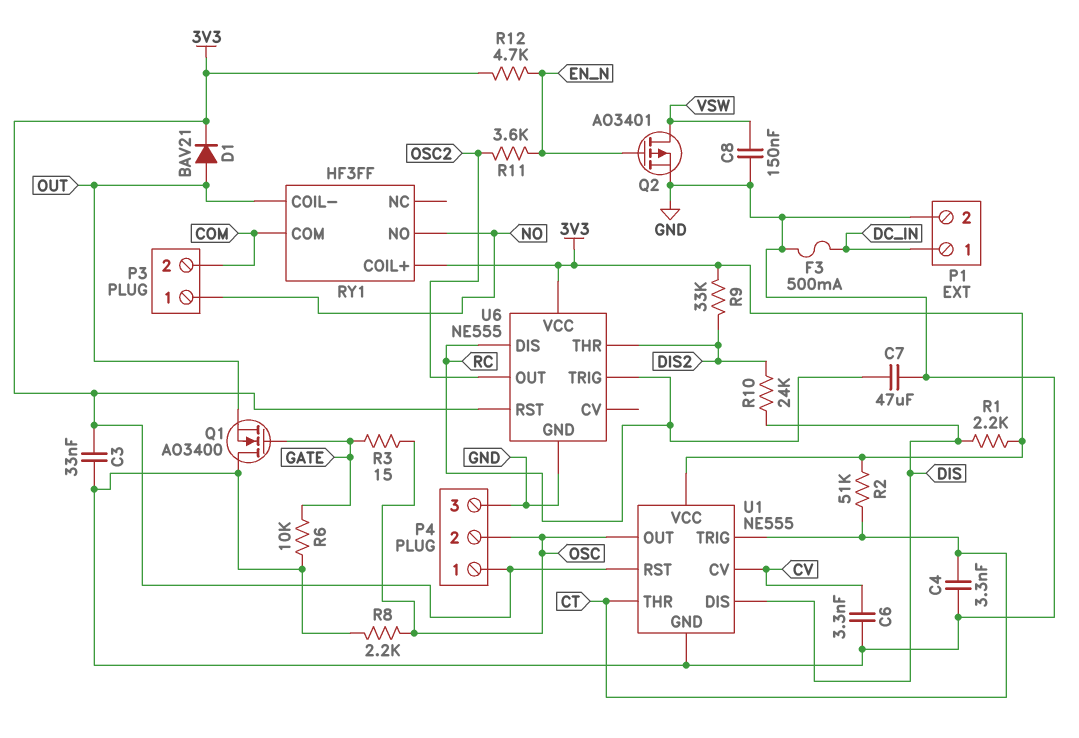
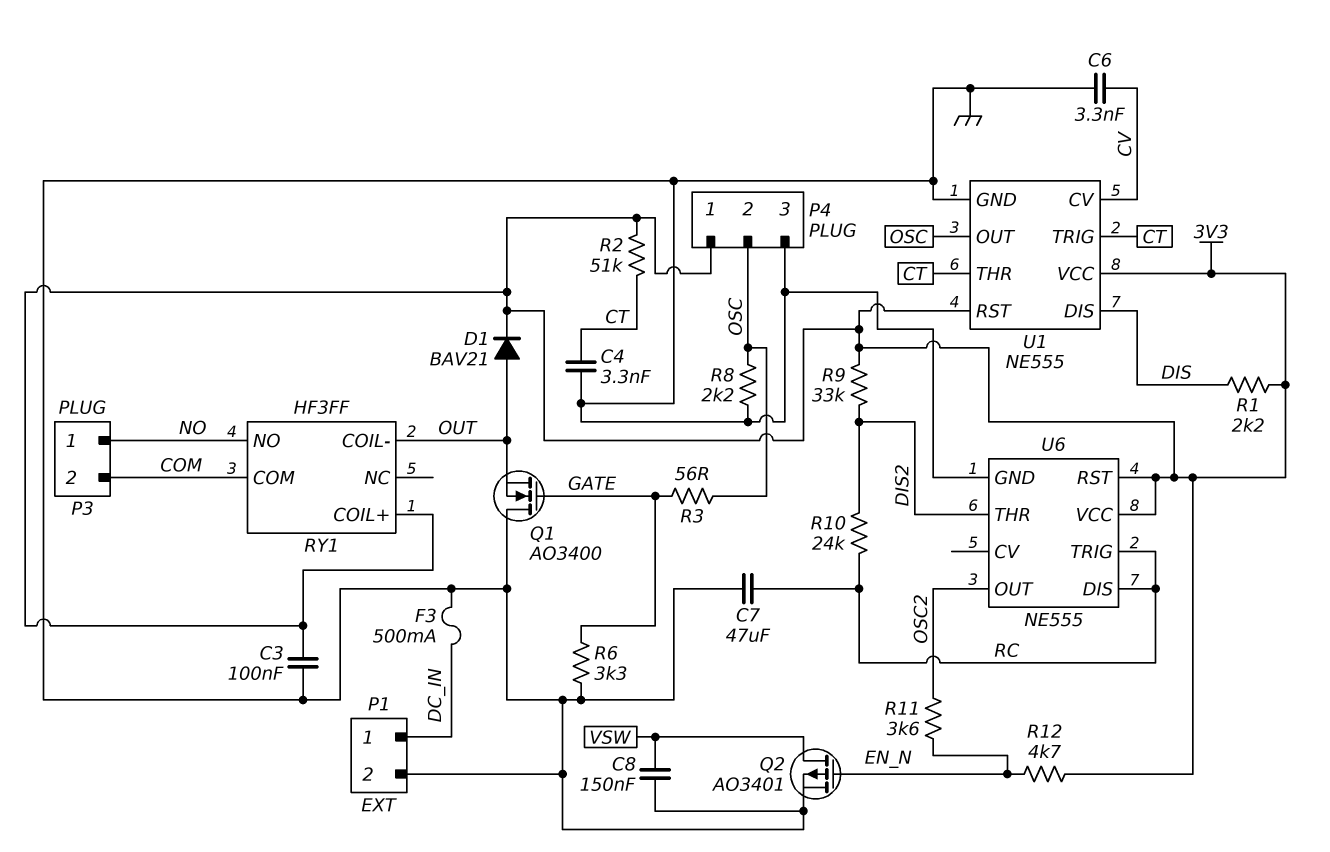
C3: 33nF (3V3, GND) -> 100nF (3V3, GND)
R3: 15 (GATE, OSC) -> 56 (GATE, OSC)
R6: 10k (GATE, GND) -> 3.3k (GATE, GND)
R10: 24k (DIS, DIS2) -> 24k (DIS2, RC)

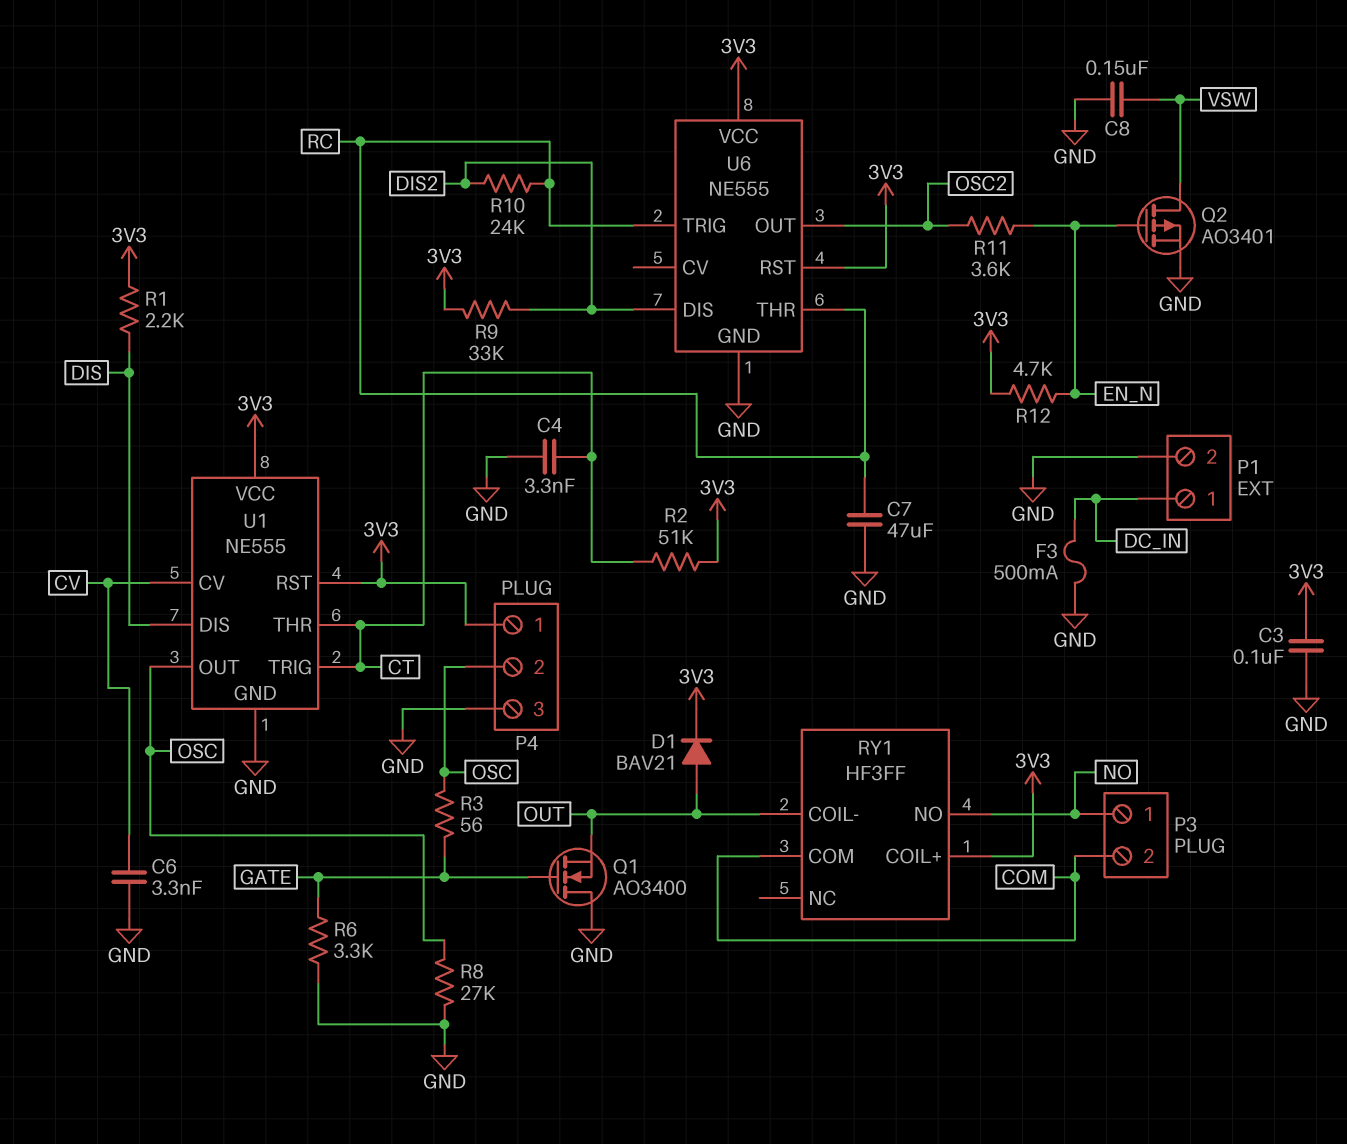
R8: 2.2k (GND, OSC) -> 27k (GND, OSC)
U6 pin DIS: RC -> DIS2
U6 pin THR: DIS2 -> RC

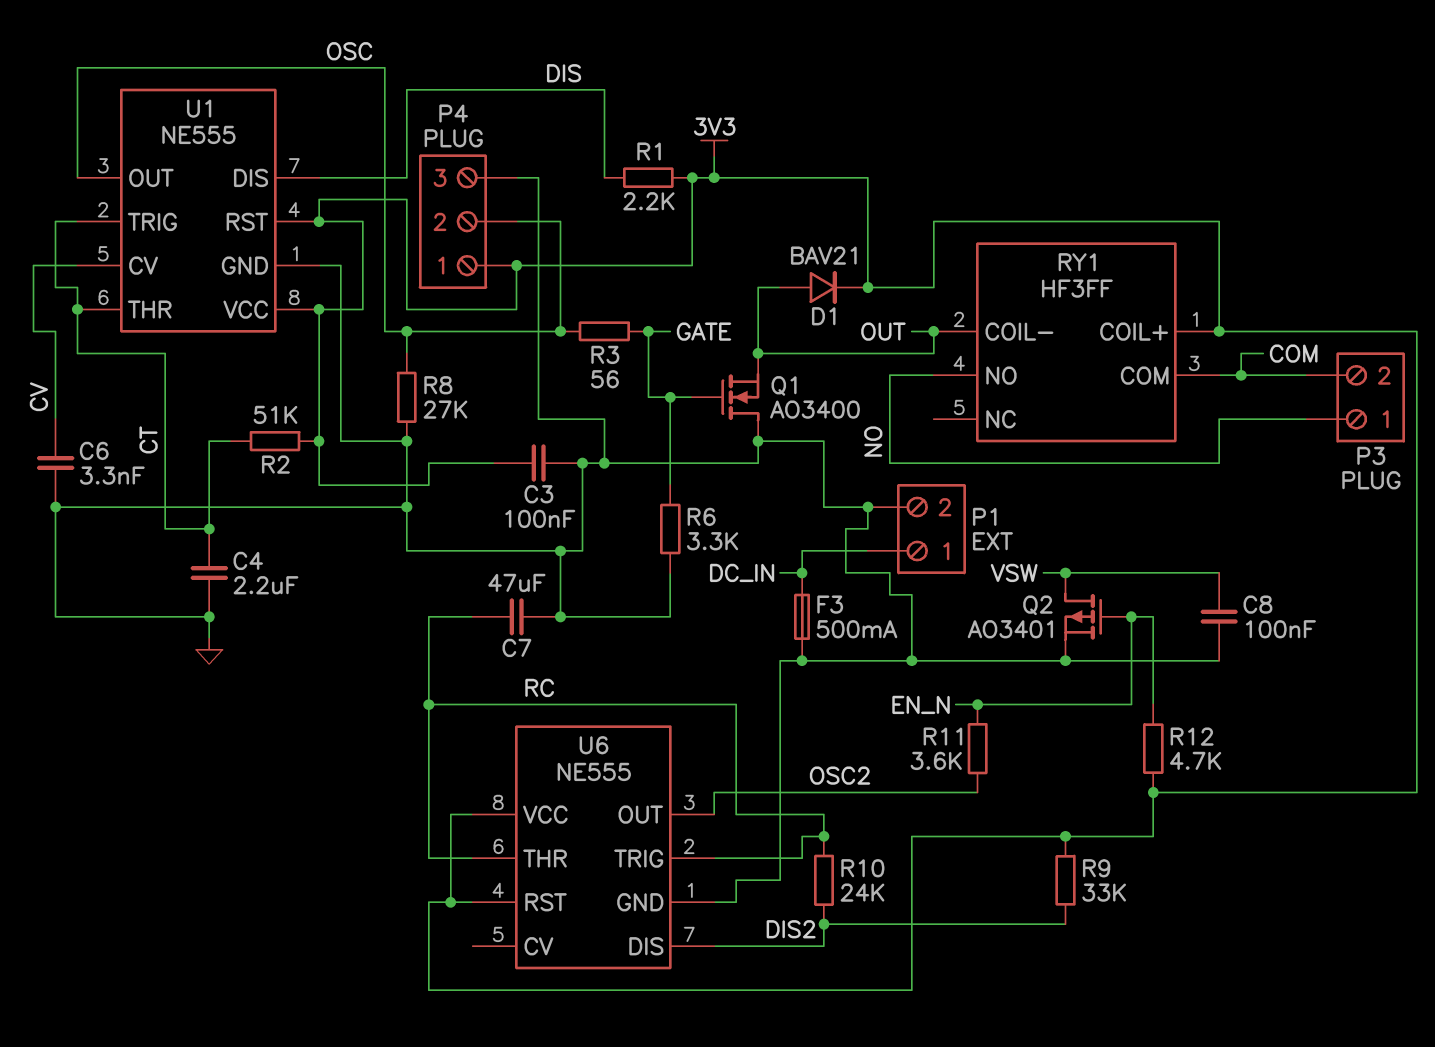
C4: 3.3nF (CT, GND) -> 2.2uF (CT, GND)
C8: 150nF (GND, VSW) -> 100nF (GND, VSW)

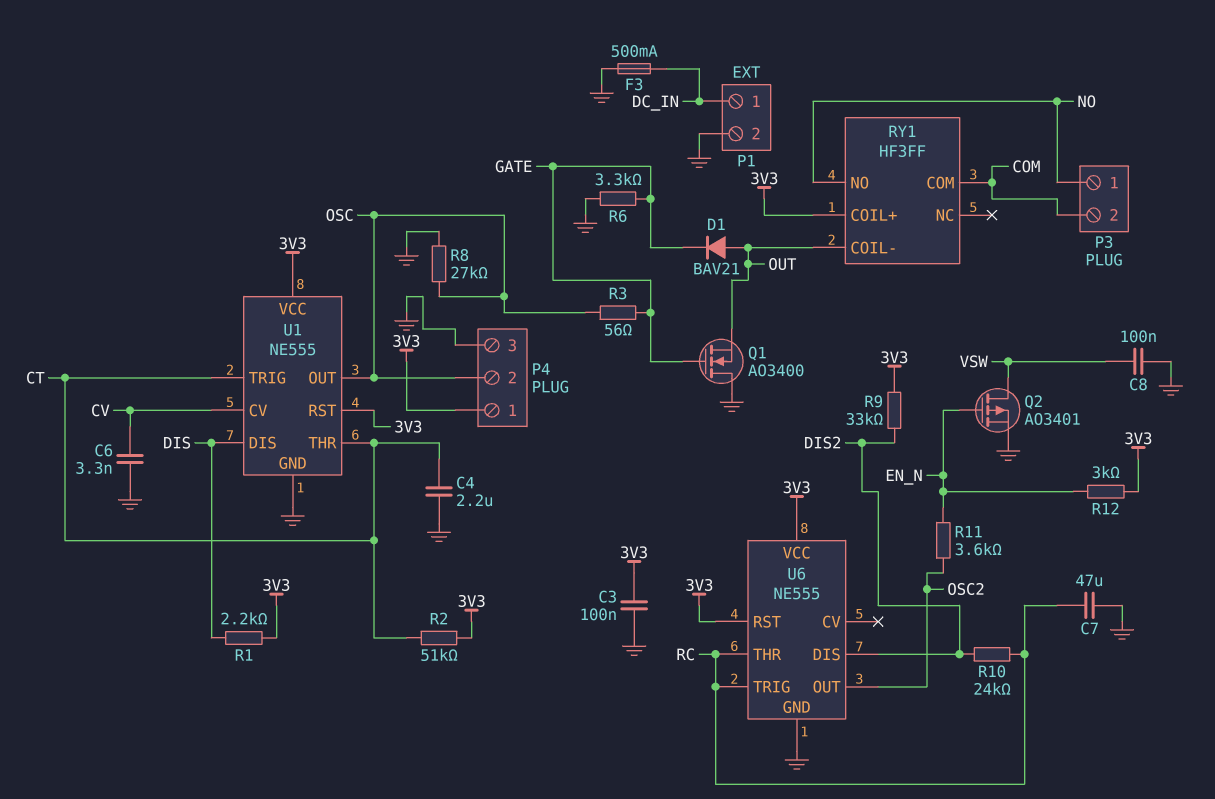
D1: diode BAV21 (A OUT, K 3V3) -> diode BAV21 (A OUT, K GATE)
R12: 4.7k (3V3, EN_N) -> 3k (3V3, EN_N)

